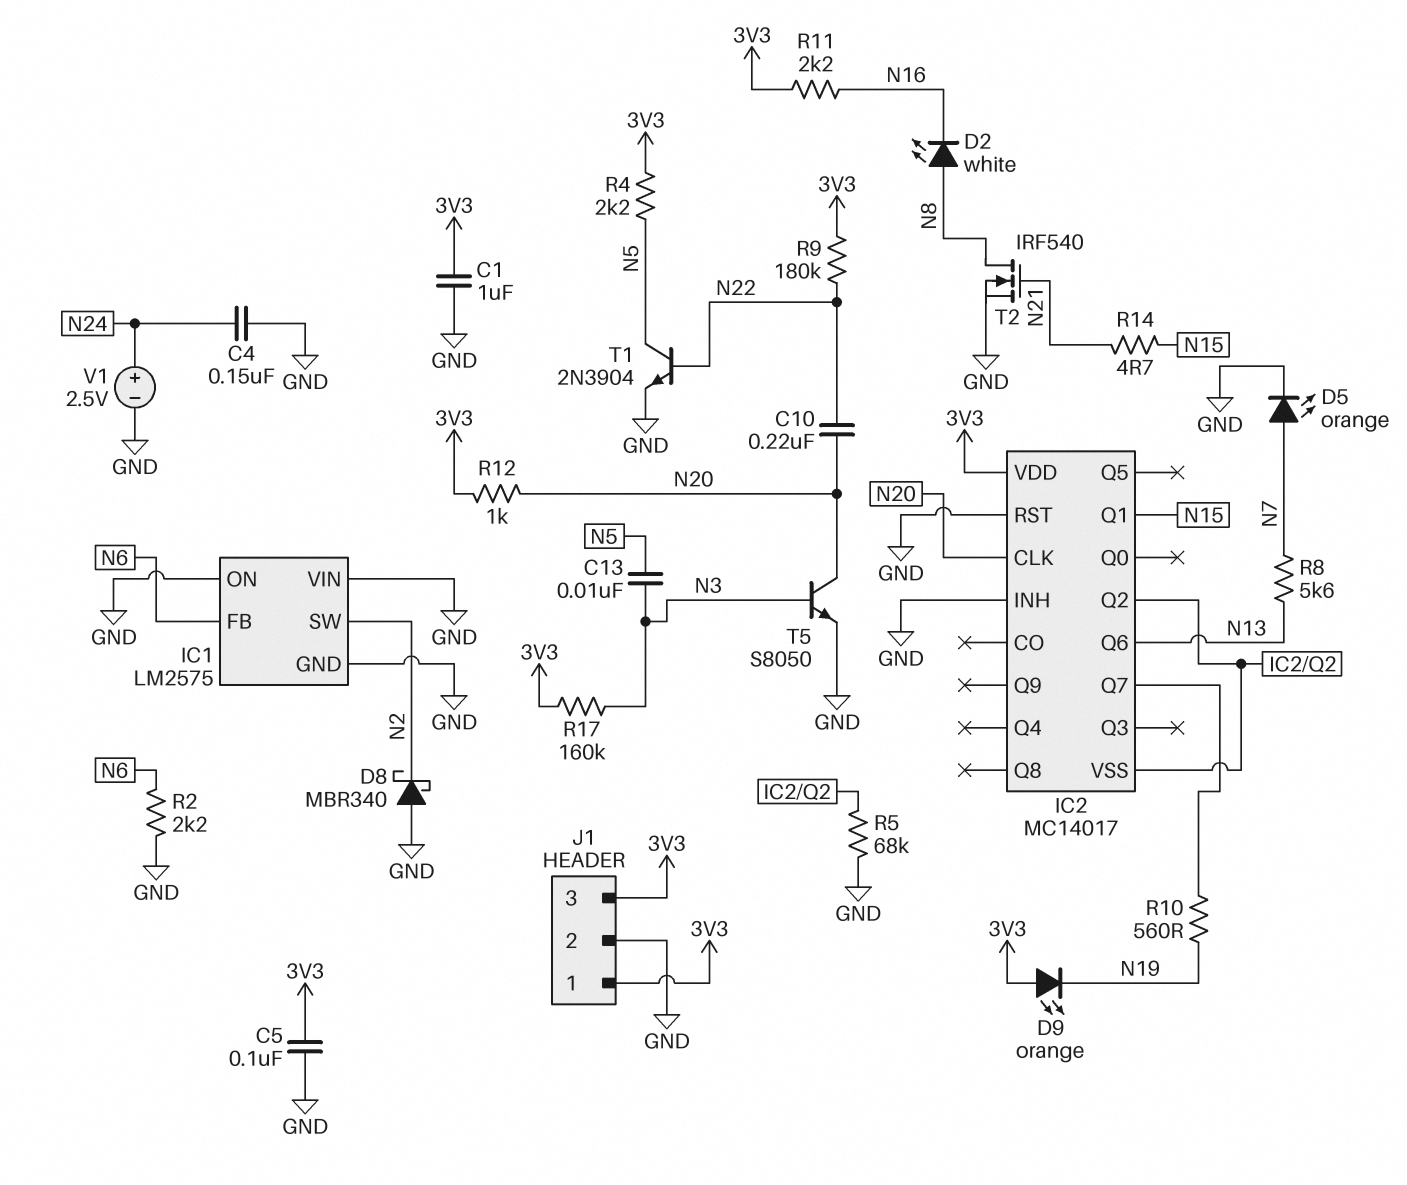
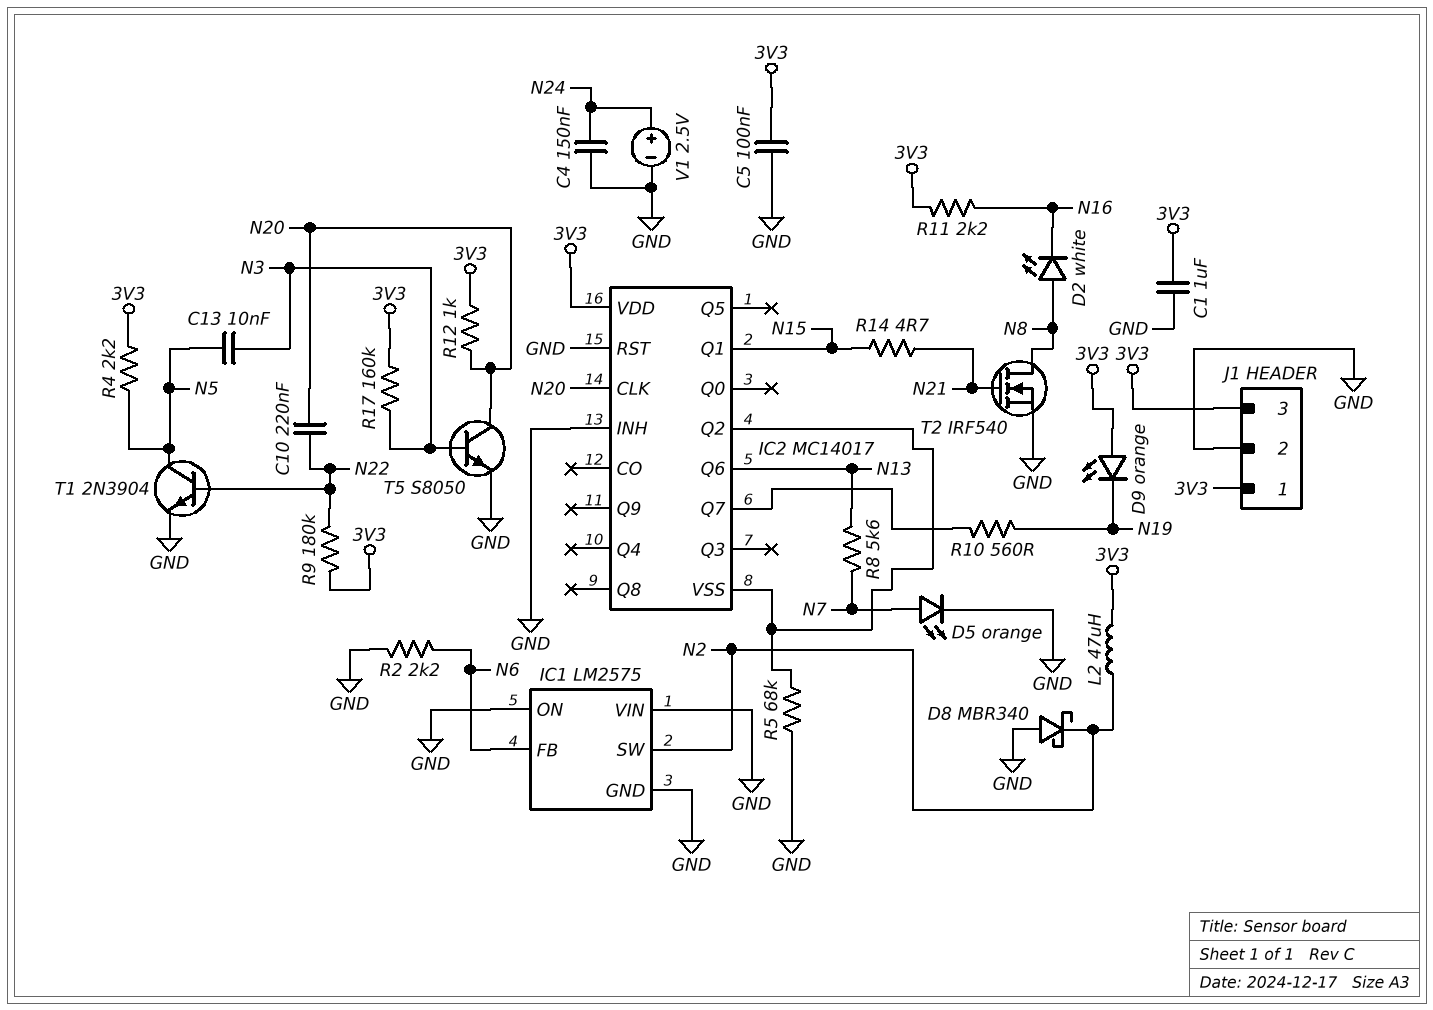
L2: none -> 47uH (3V3, N2)

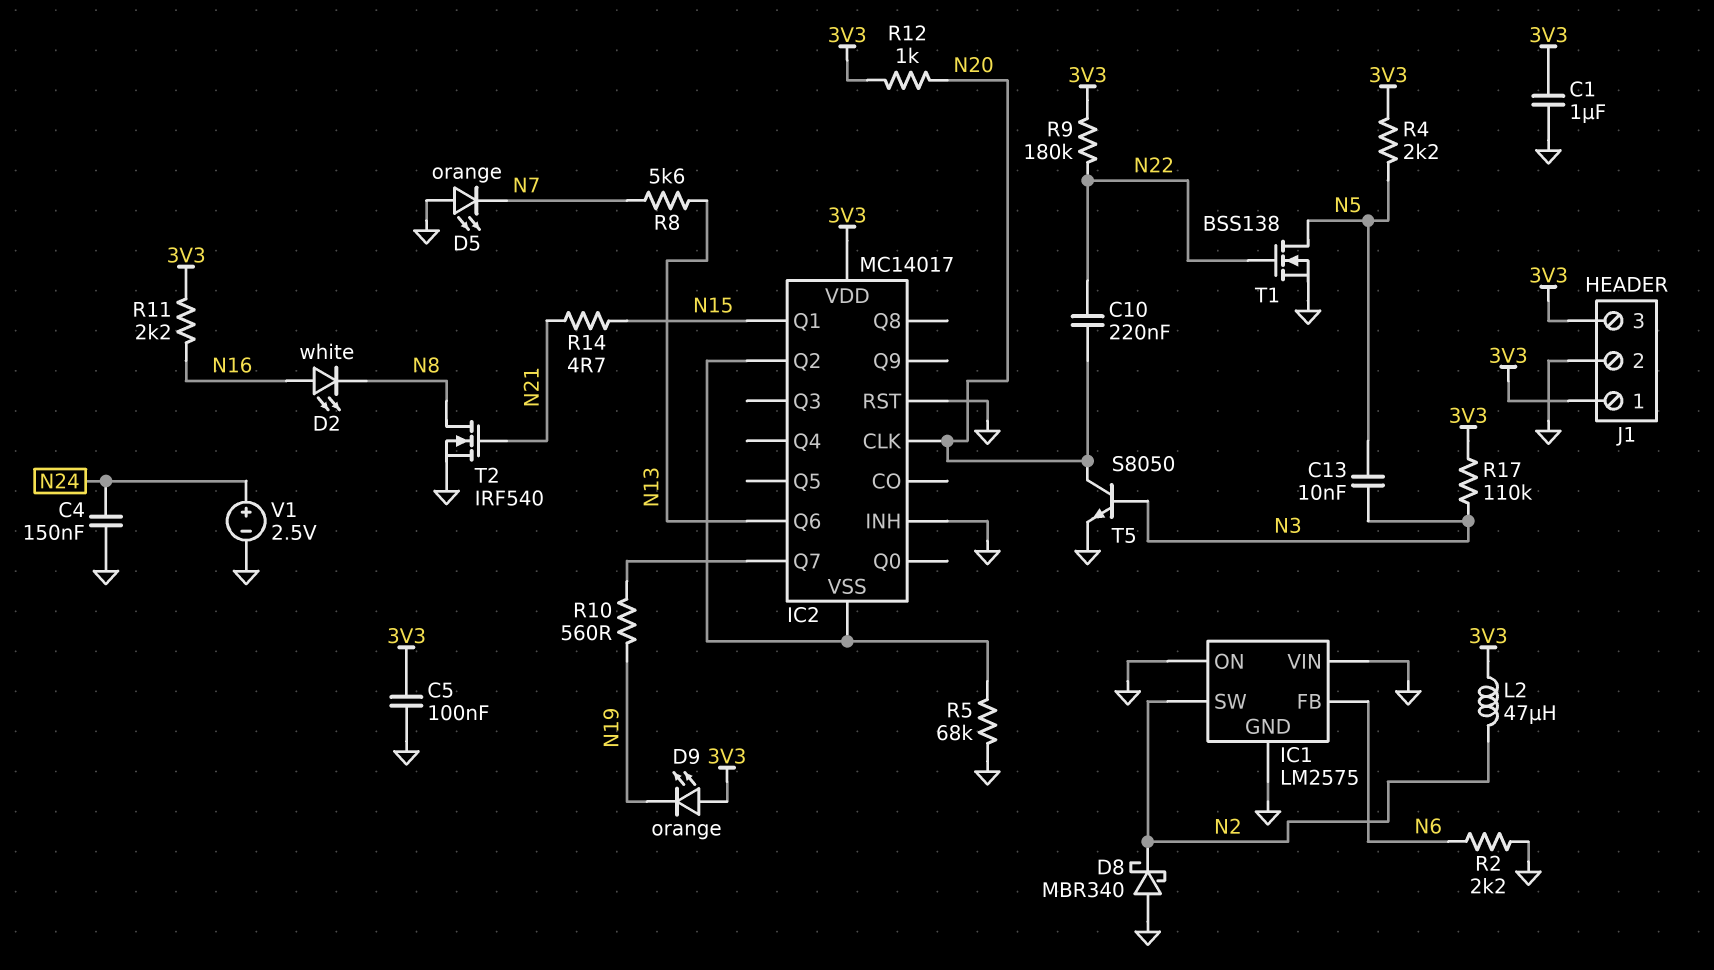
D2: LED white (A N8, K N16) -> LED white (A N16, K N8)
D5: LED orange (A N7, K GND) -> LED orange (A GND, K N7)
R17: 160k (3V3, N3) -> 110k (3V3, N3)
T1: NPN 2N3904 (B N22, C N5, E GND) -> NMOS BSS138 (G N22, D N5, S GND)

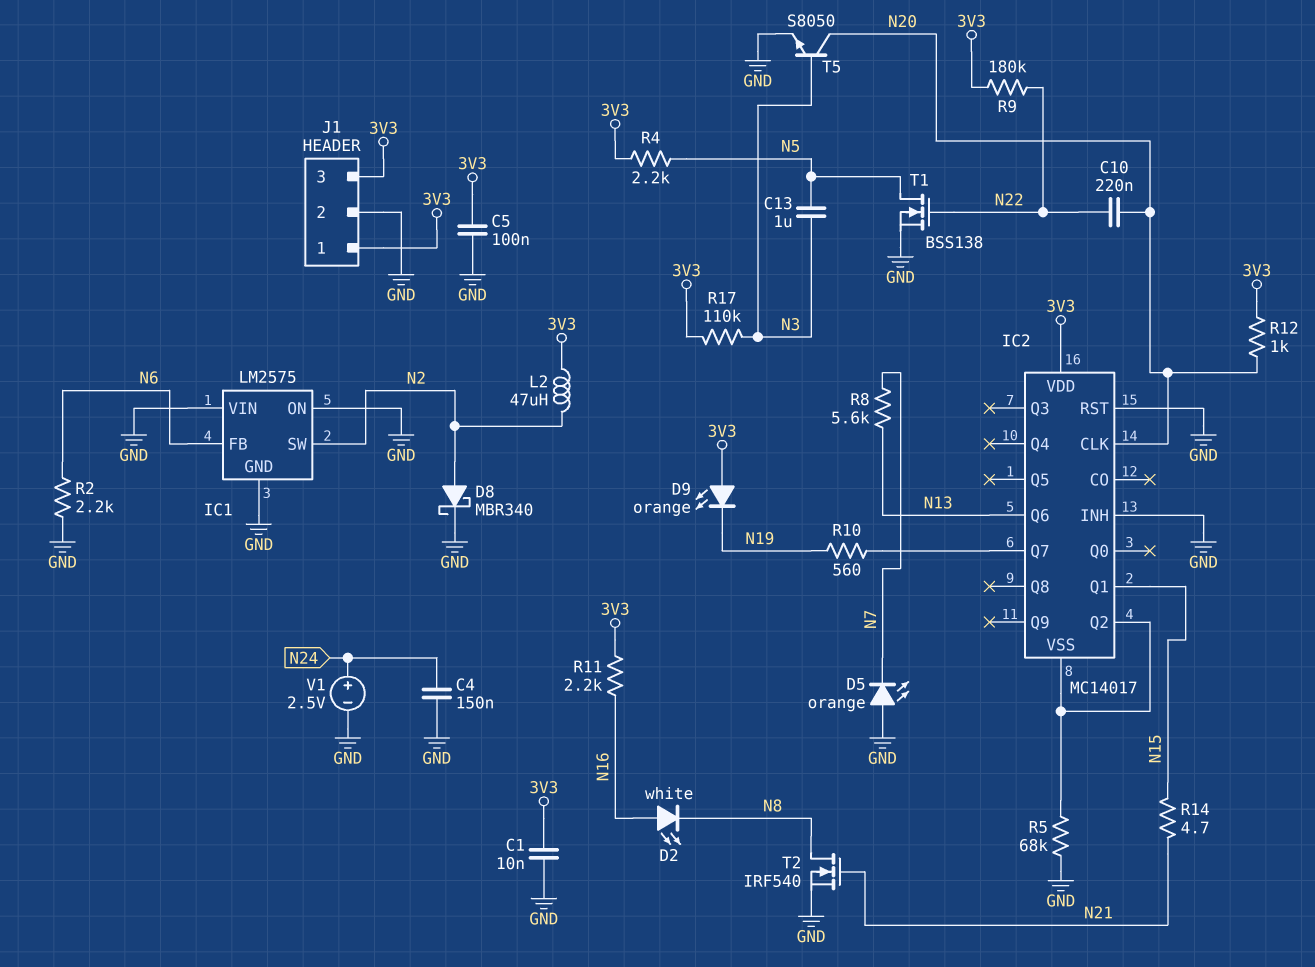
C1: 1uF (3V3, GND) -> 10nF (3V3, GND)
C13: 10nF (N3, N5) -> 1uF (N3, N5)
D8: schottky MBR340 (A GND, K N2) -> schottky MBR340 (A N2, K GND)

